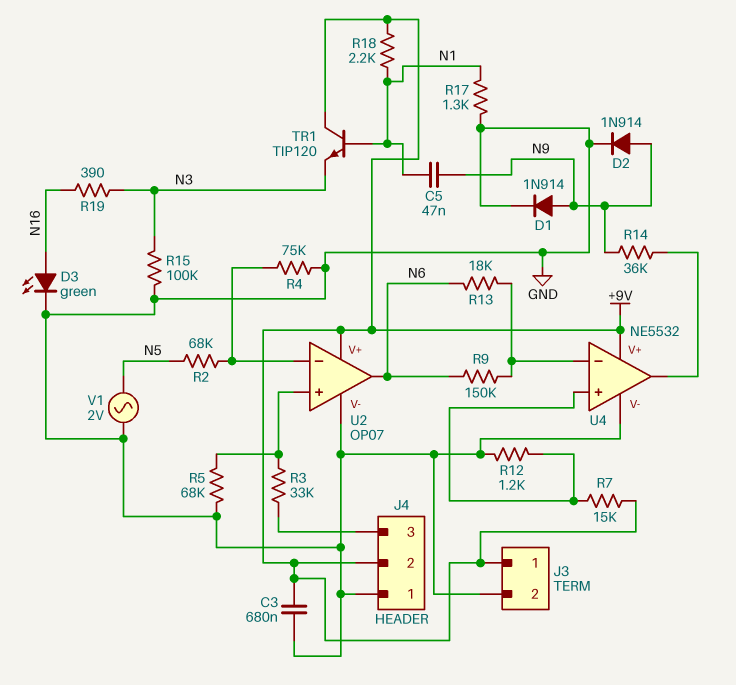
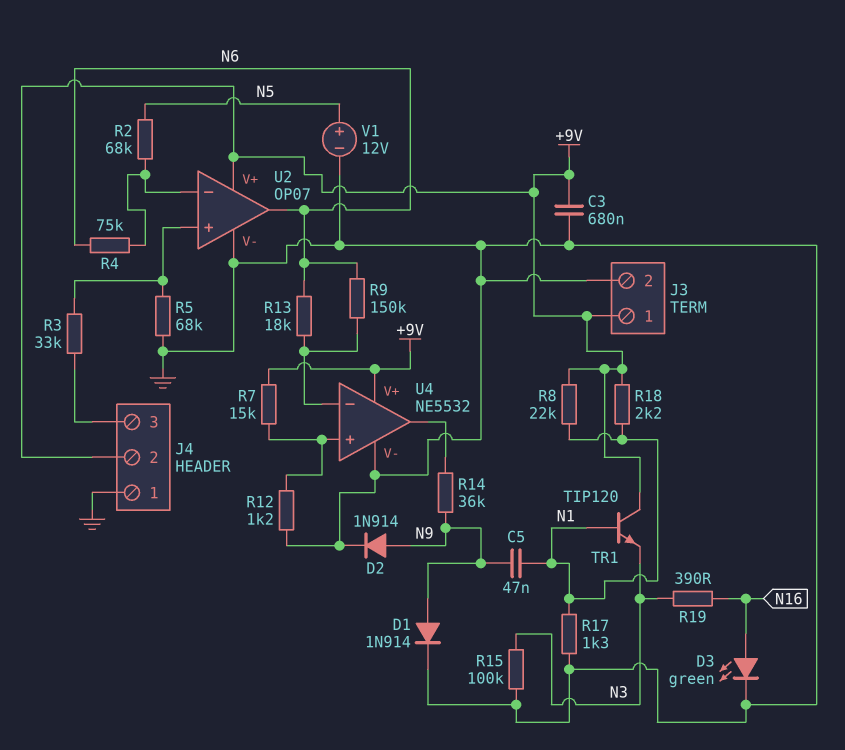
R4: 75k (GND, U2/in-) -> 75k (N6, U2/in-)
R8: none -> 22k (+9V, N1)
V1: AC 2V (GND, N5) -> 12V (plus N5, minus GND)

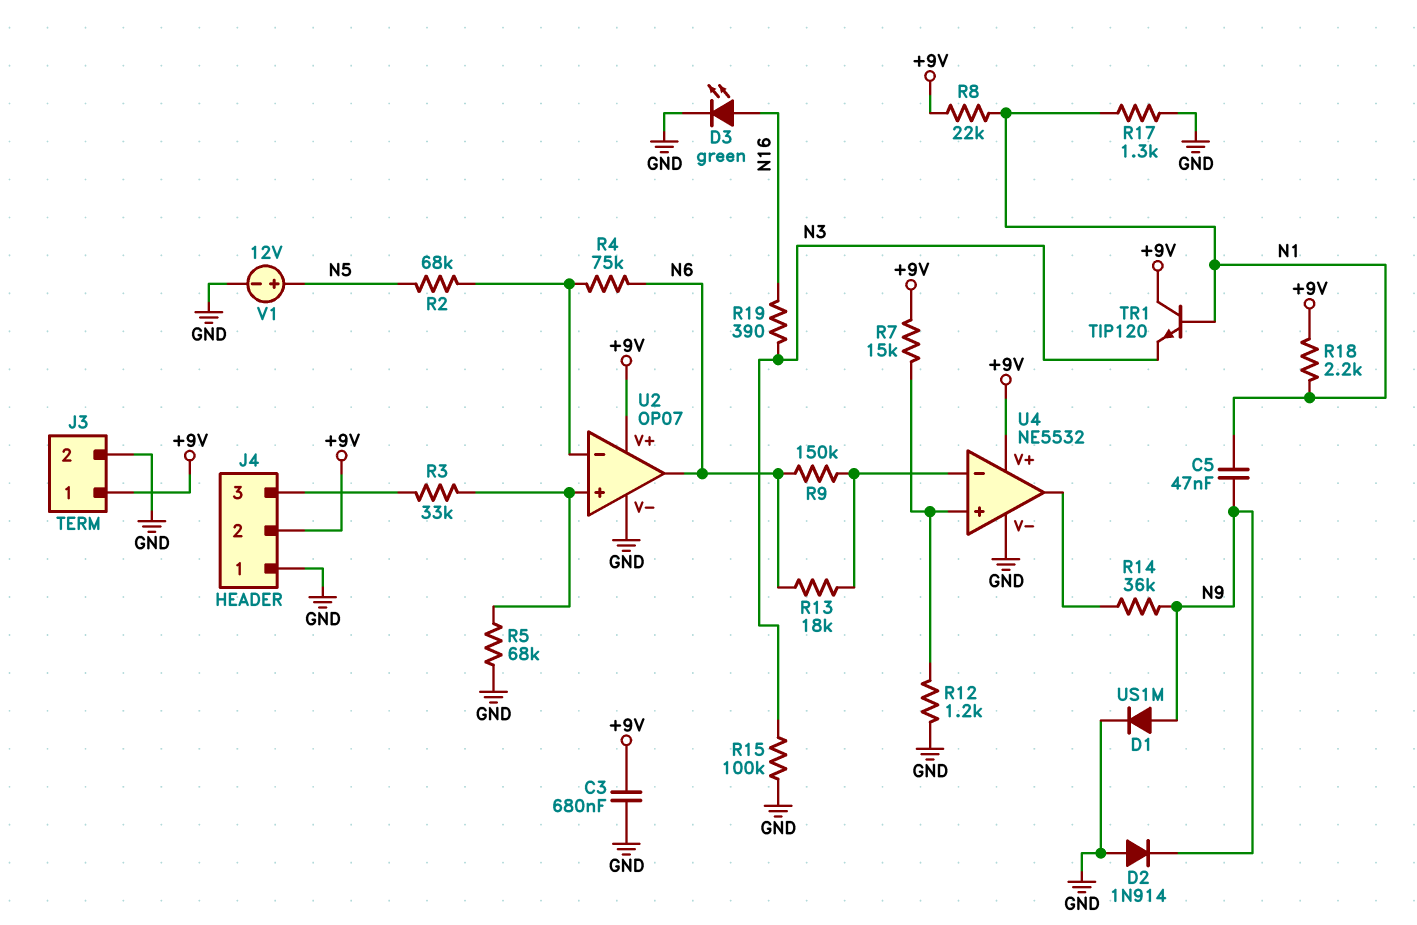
D1: diode 1N914 (A N9, K GND) -> diode US1M (A N9, K GND)
D2: diode 1N914 (A N9, K GND) -> diode 1N914 (A GND, K N9)

